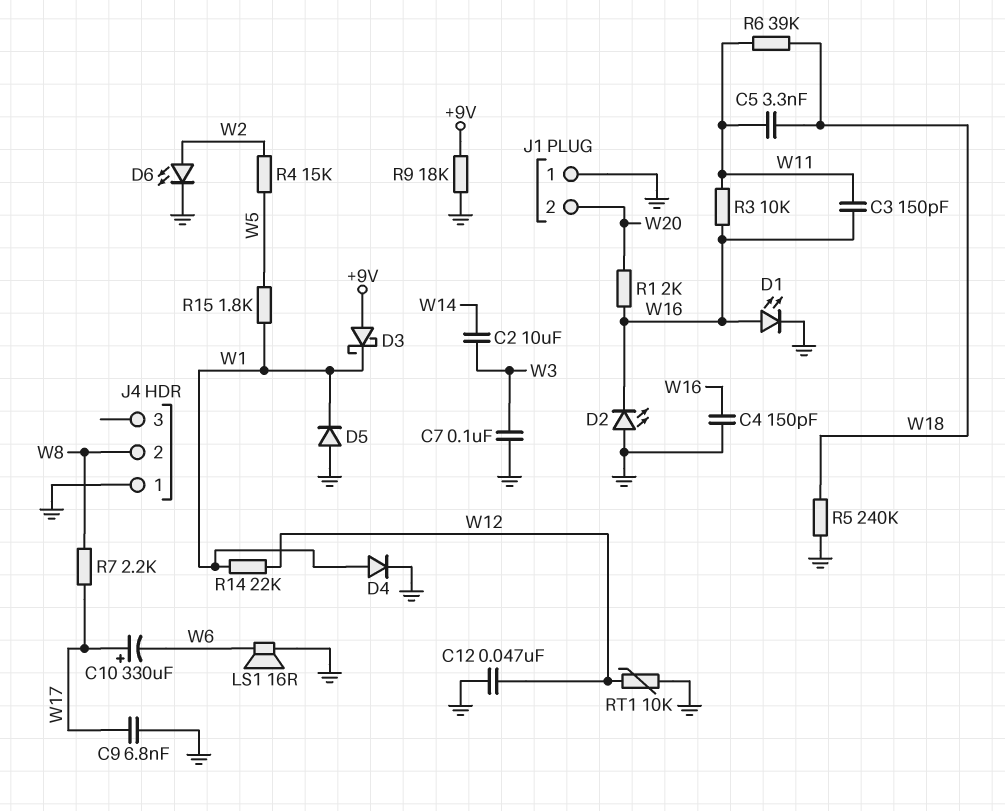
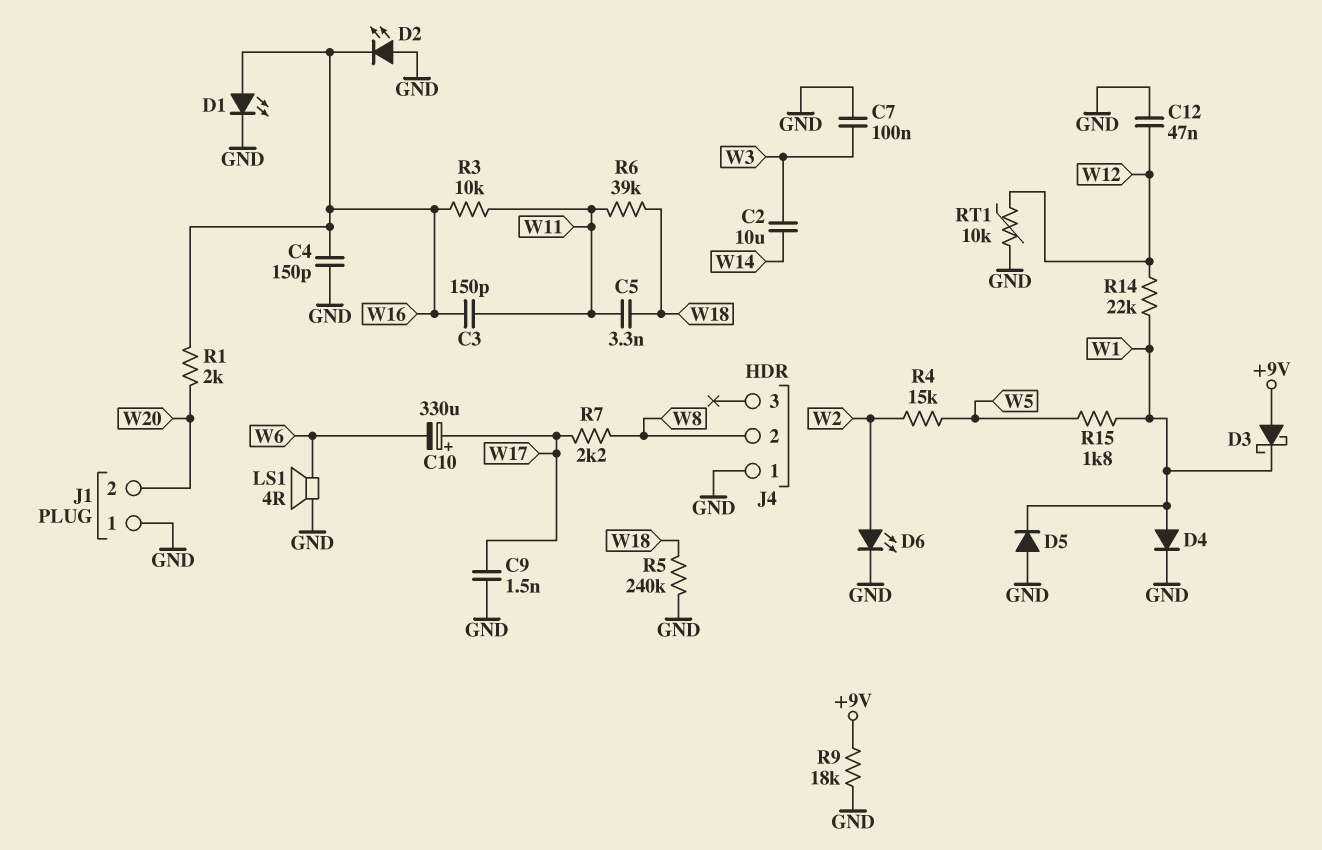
C9: 6.8nF (GND, W17) -> 1.5nF (GND, W17)
LS1: speaker 16R (GND, W6) -> speaker 4R (GND, W6)

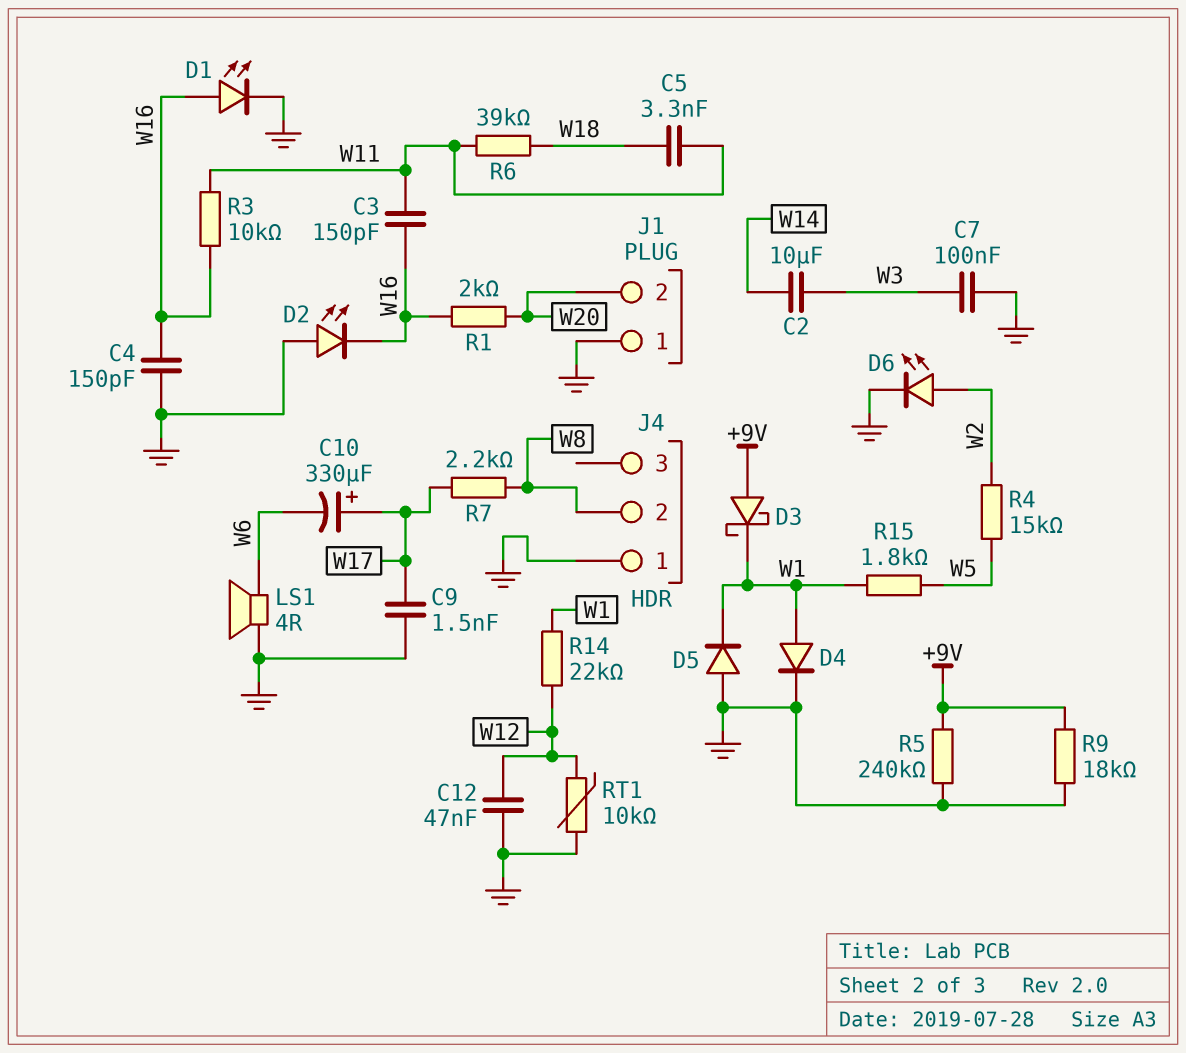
R5: 240k (GND, W18) -> 240k (+9V, GND)

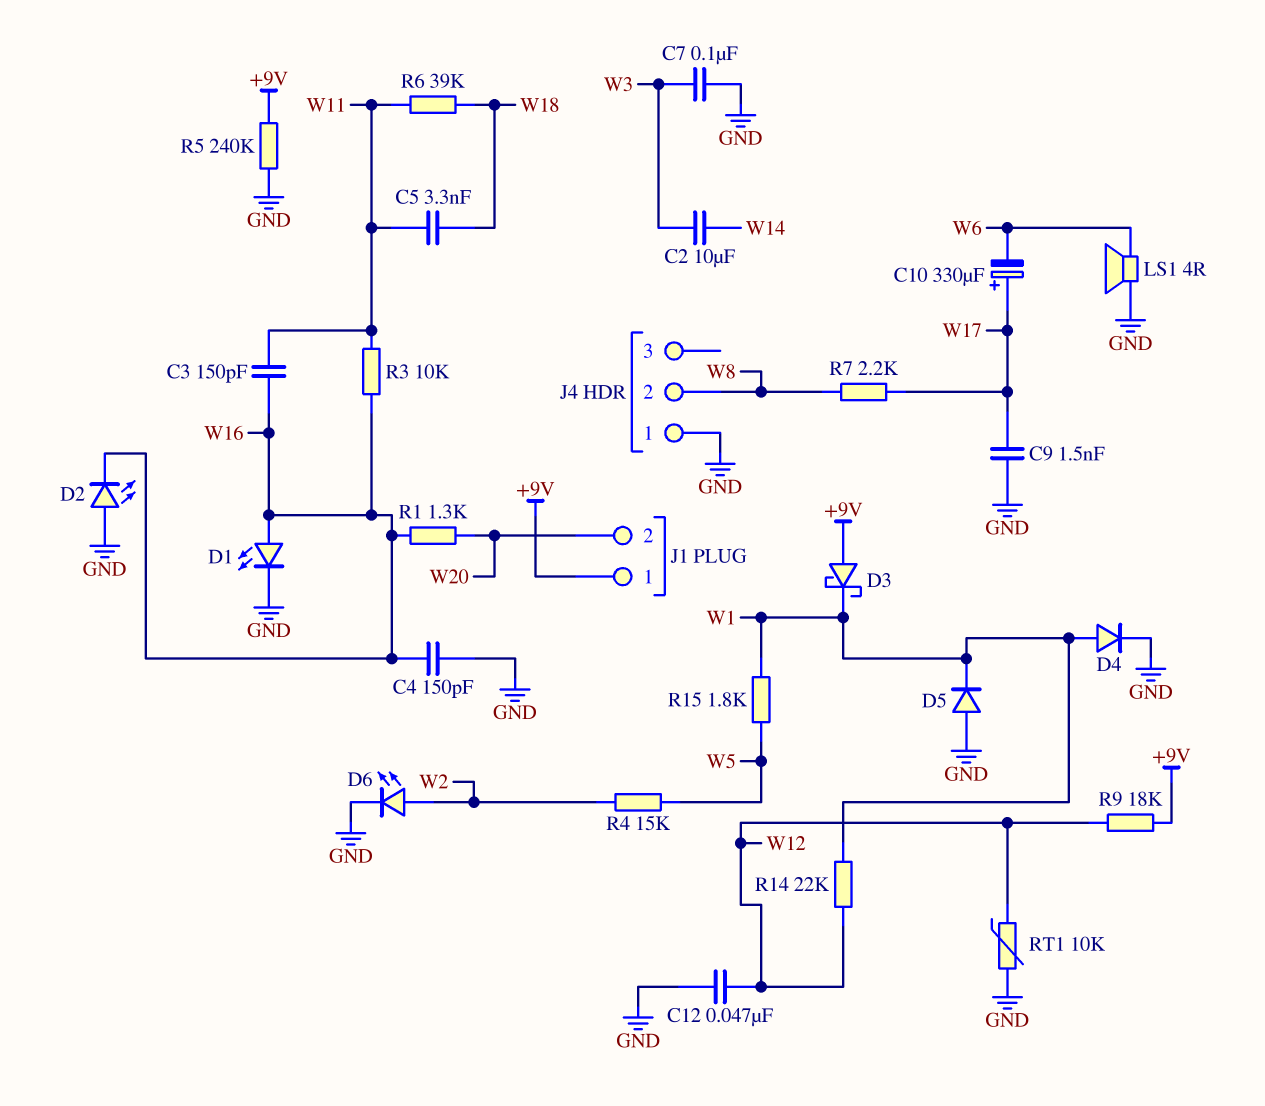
J1 pin 1: GND -> +9V
R1: 2k (W16, W20) -> 1.3k (W16, W20)
R9: 18k (+9V, GND) -> 18k (+9V, W12)

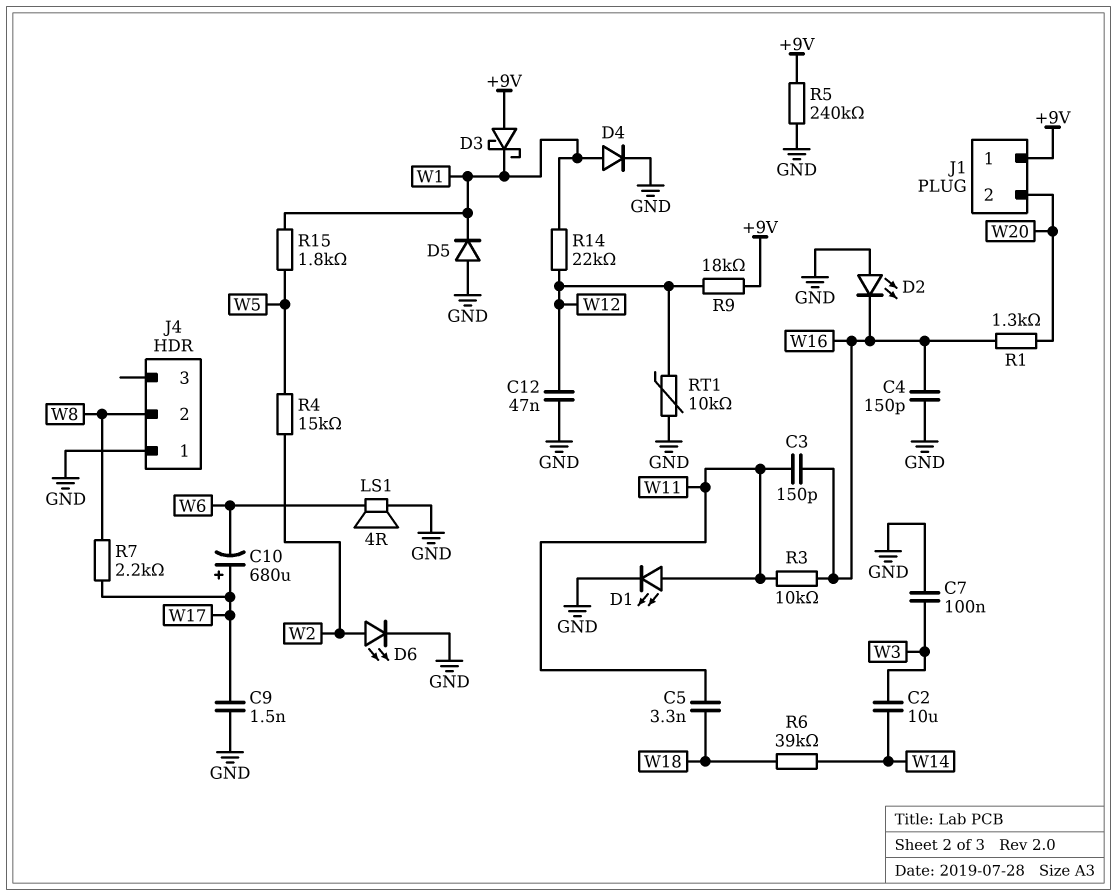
C10: 330uF (plus W17, minus W6) -> 680uF (plus W17, minus W6)
D1: LED (A W16, K GND) -> LED (A W11, K GND)
R6: 39k (W11, W18) -> 39k (W14, W18)

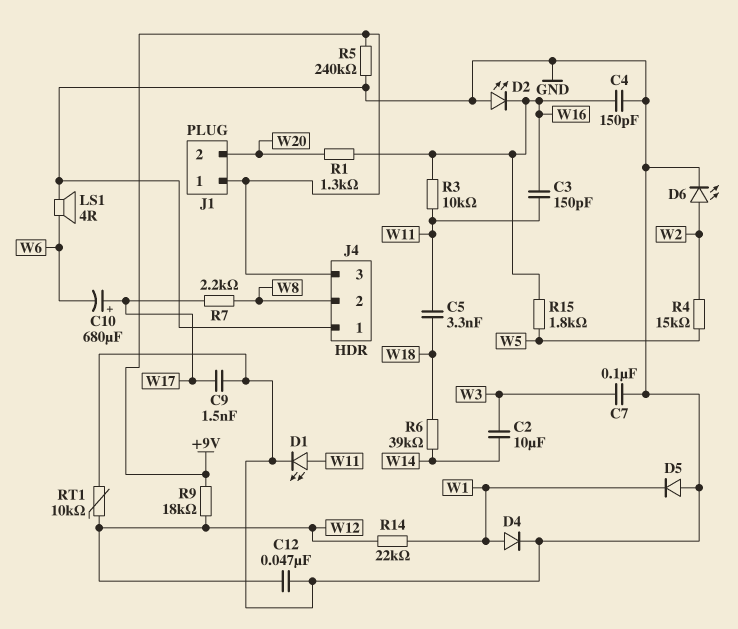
D3: schottky (A +9V, K W1) -> none
J4 pin 3: none -> +9V
R15: 1.8k (W1, W5) -> 1.8k (W5, W16)

